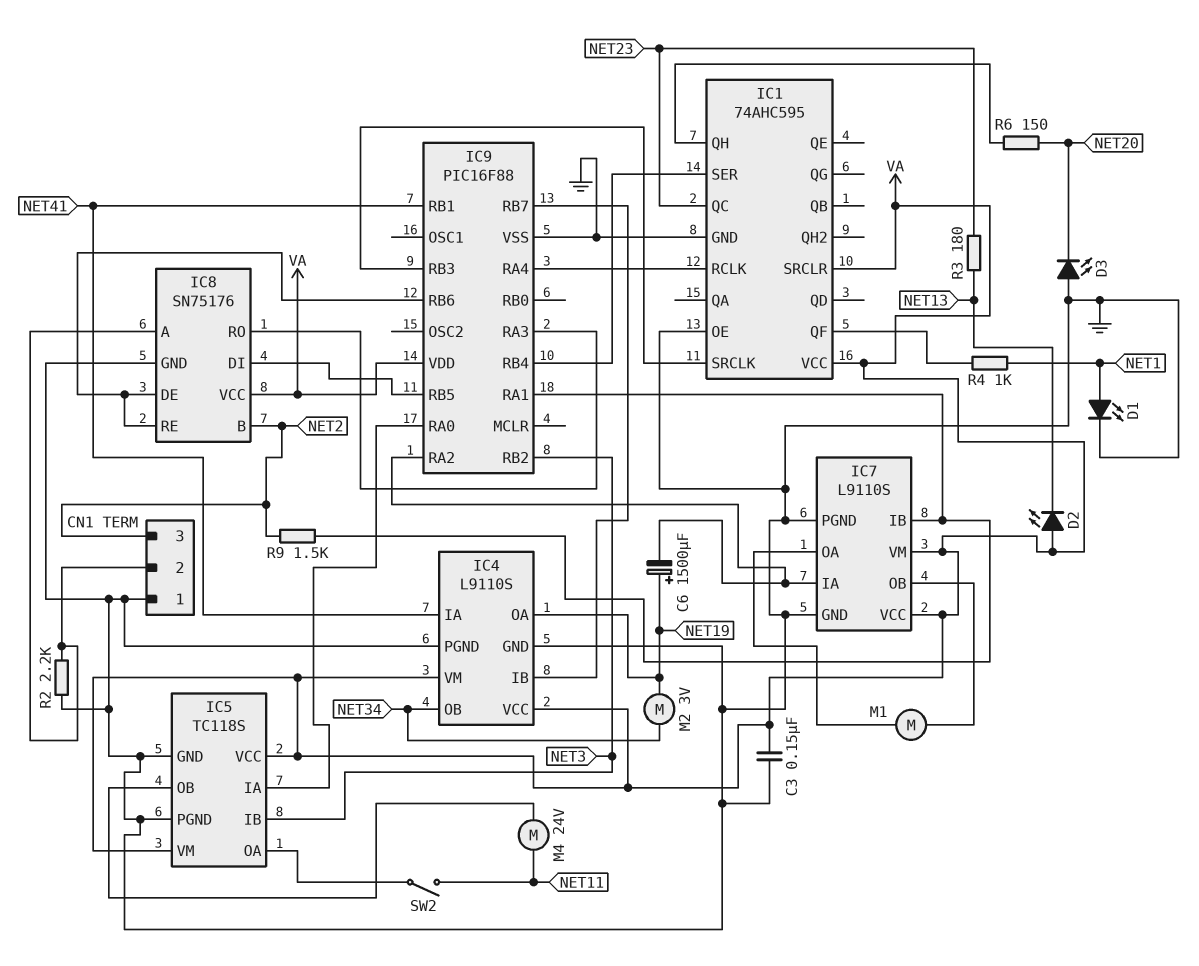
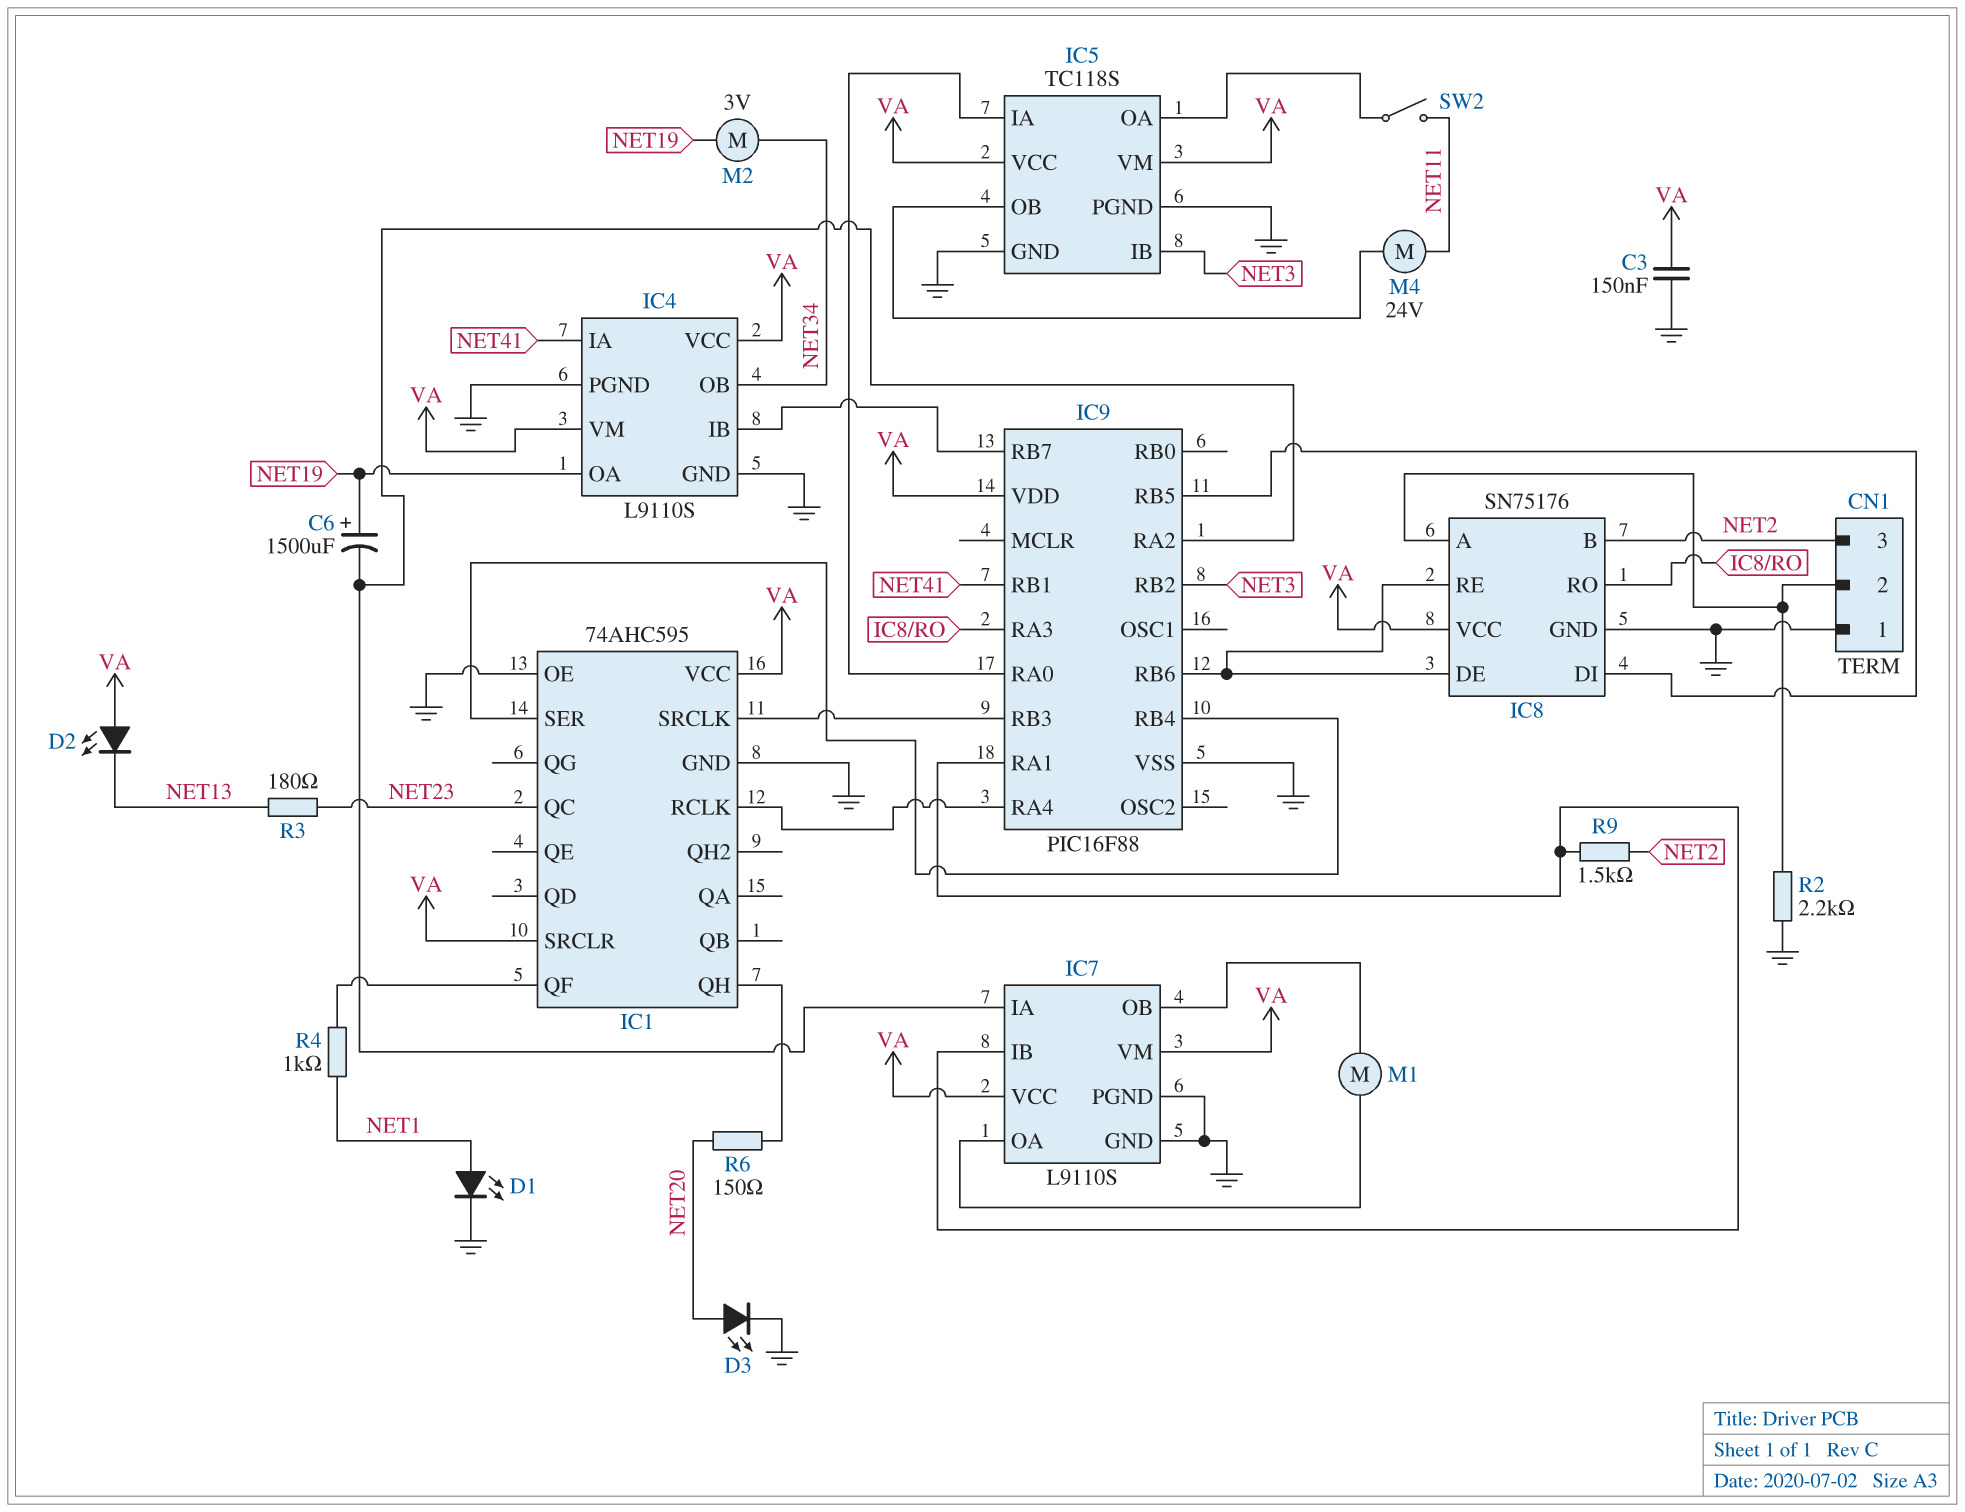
D3: LED (A GND, K NET20) -> LED (A NET20, K GND)

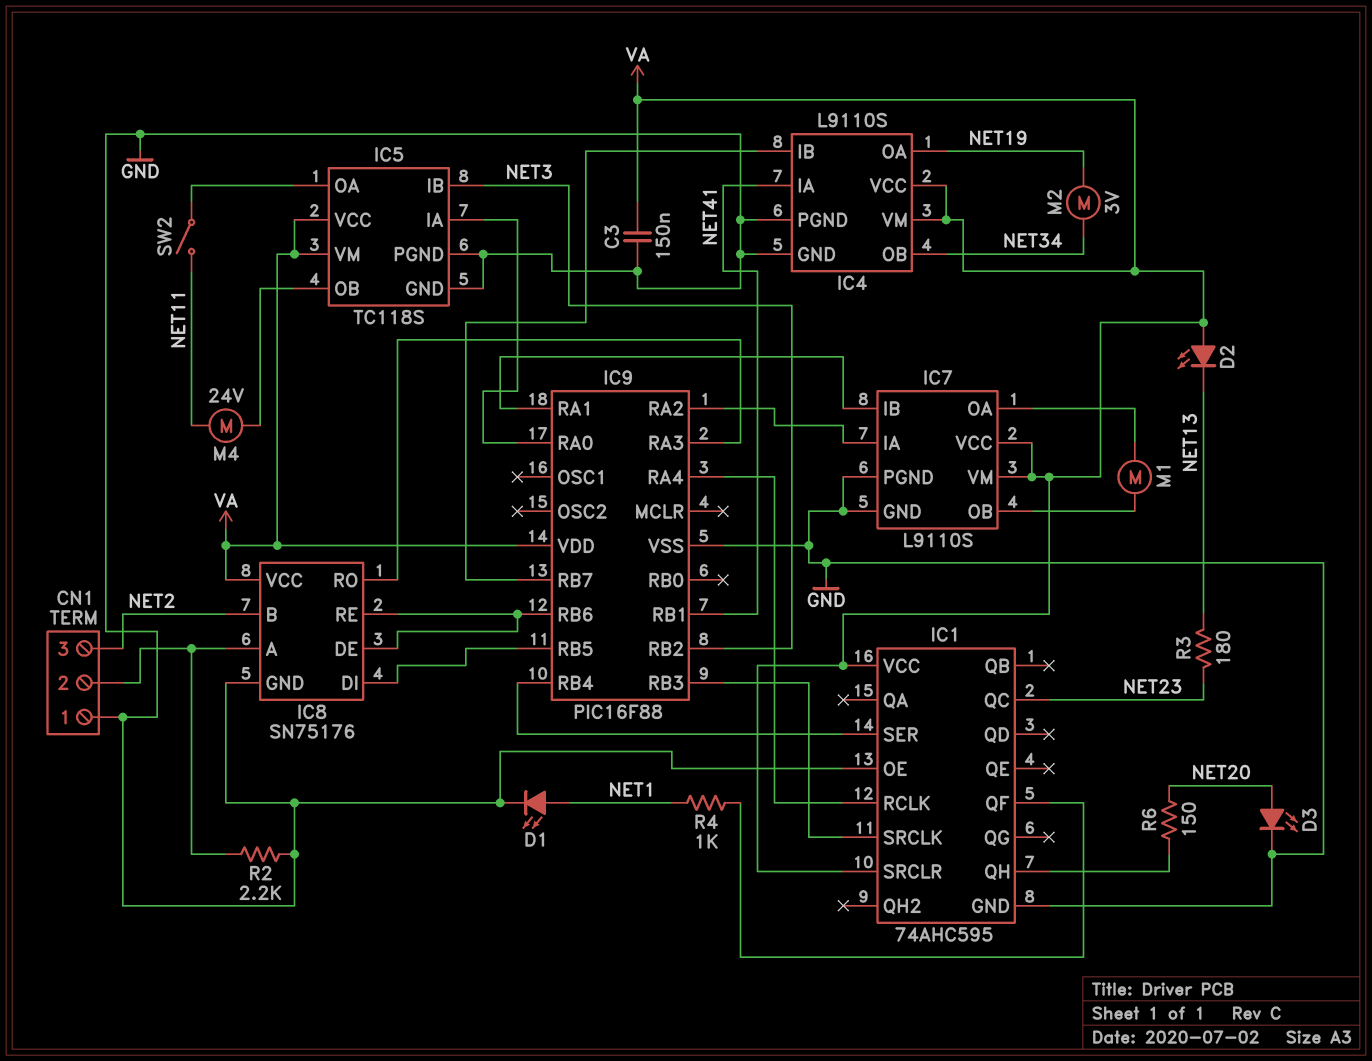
C6: 1500uF (plus NET19, minus IC7/IA) -> none
R9: 1.5k (IC7/IB, NET2) -> none

